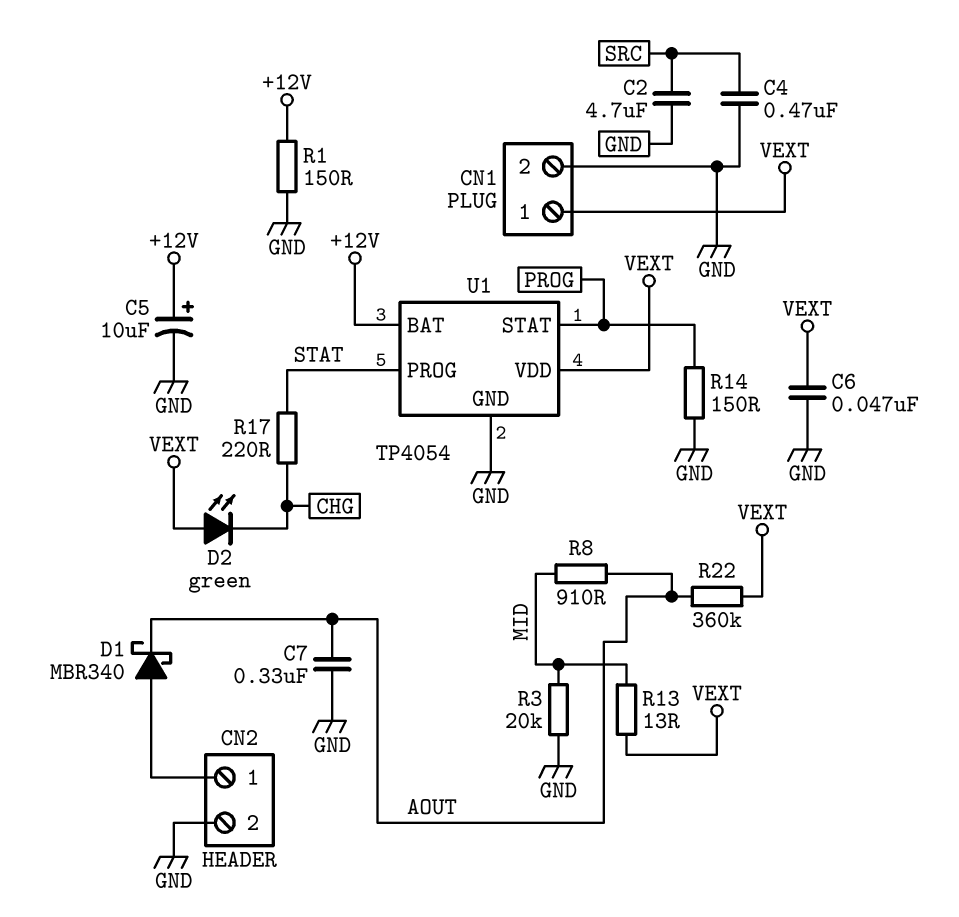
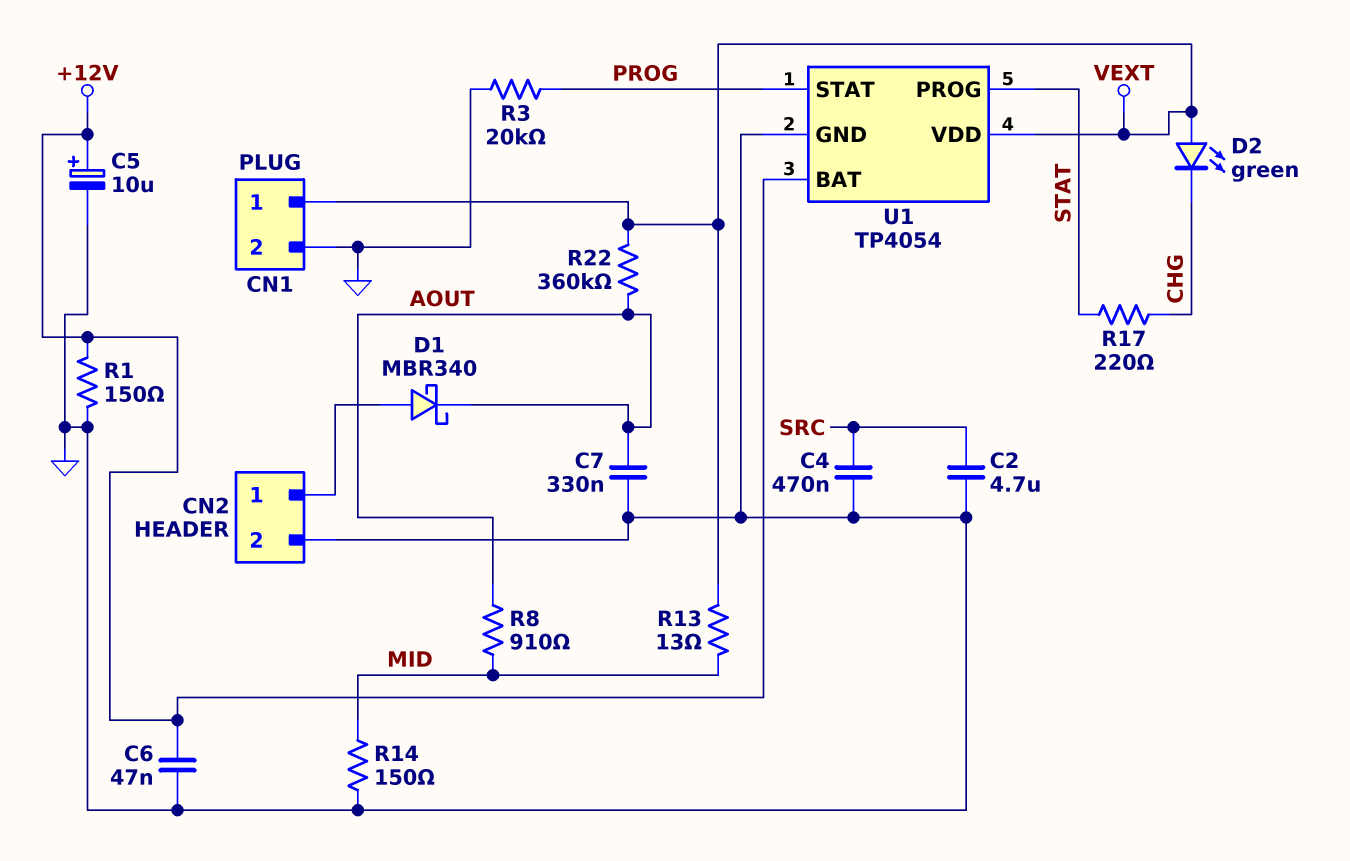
C6: 47nF (GND, VEXT) -> 47nF (+12V, GND)
R3: 20k (GND, MID) -> 20k (GND, PROG)
R14: 150 (GND, PROG) -> 150 (GND, MID)

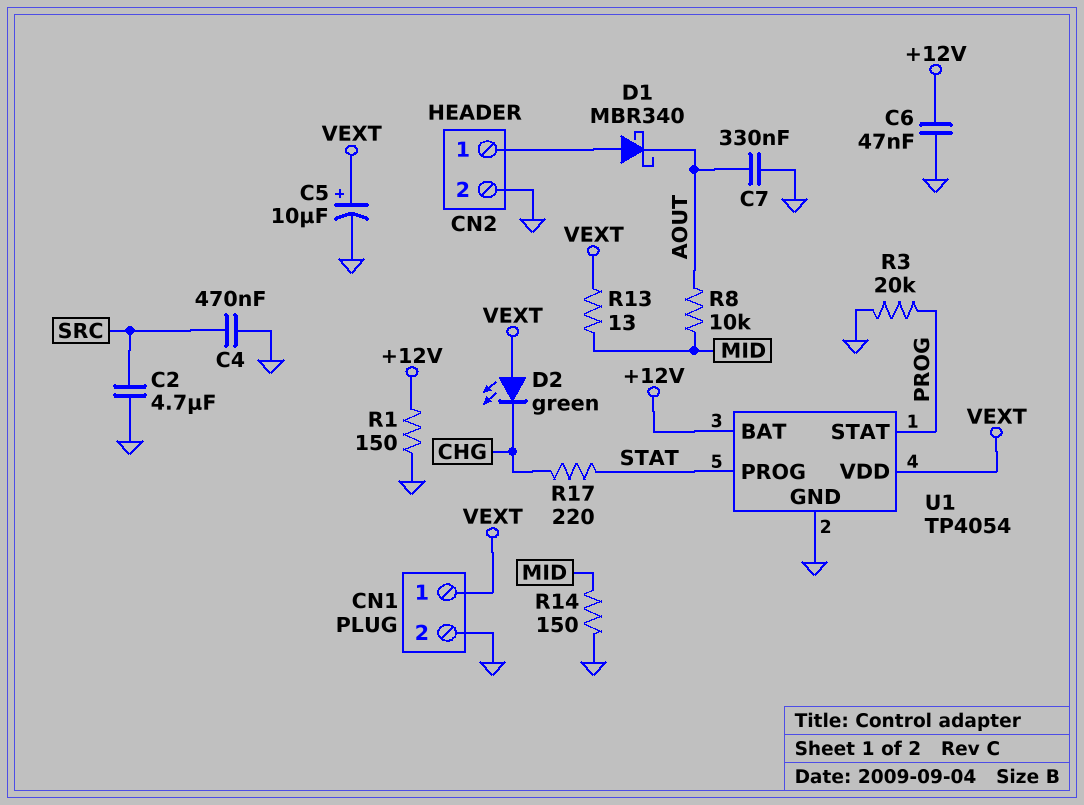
C5: 10uF (plus +12V, minus GND) -> 10uF (plus VEXT, minus GND)
R8: 910 (AOUT, MID) -> 10k (AOUT, MID)
R22: 360k (AOUT, VEXT) -> none

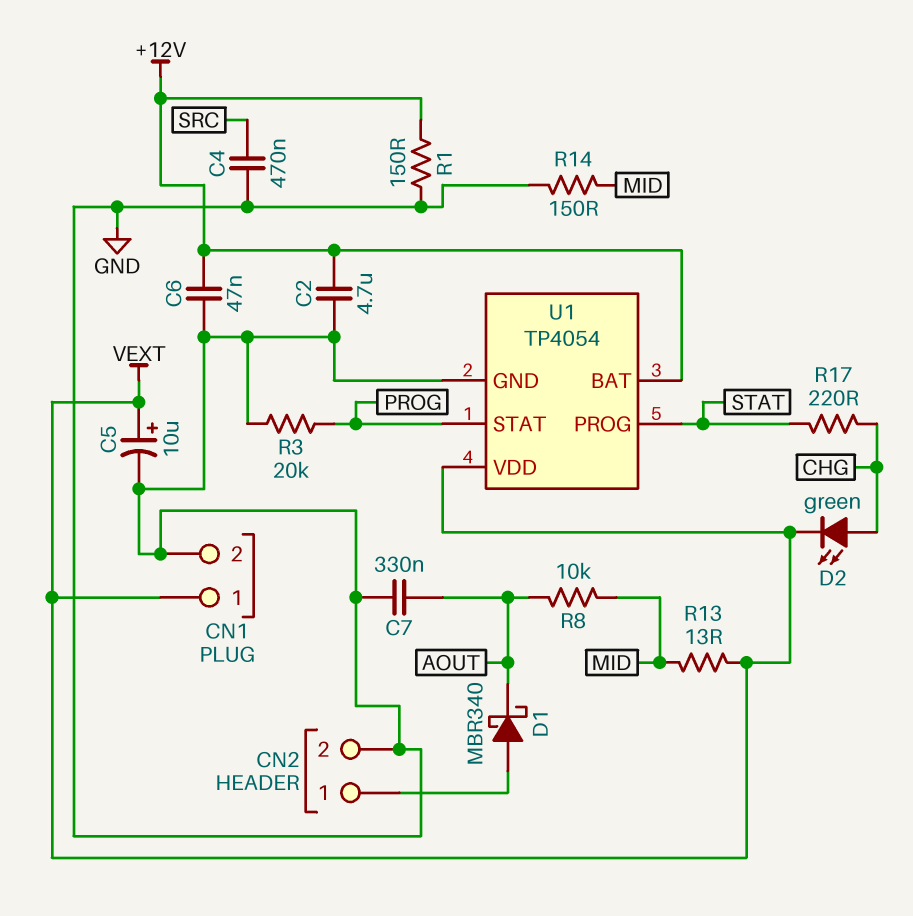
C2: 4.7uF (GND, SRC) -> 4.7uF (+12V, GND)
D2: LED green (A VEXT, K CHG) -> LED green (A CHG, K VEXT)

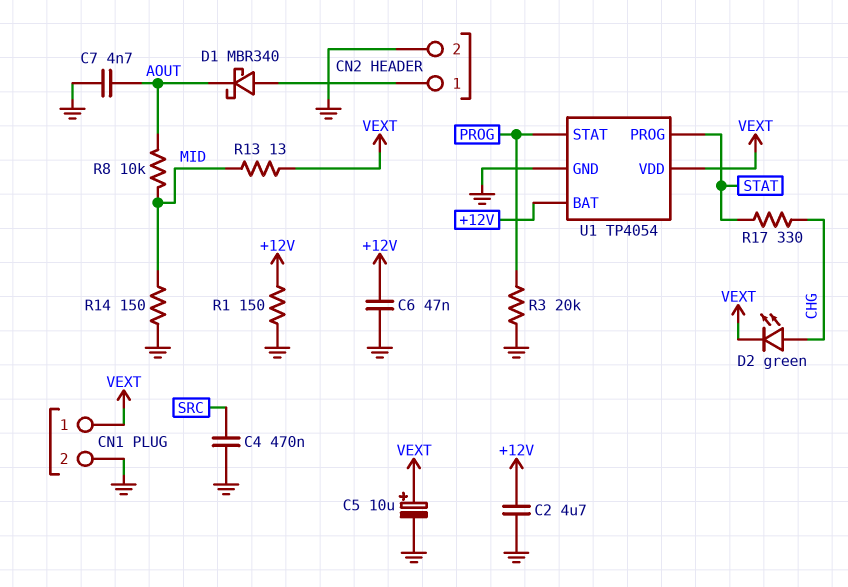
C7: 330nF (AOUT, GND) -> 4.7nF (AOUT, GND)
R17: 220 (CHG, STAT) -> 330 (CHG, STAT)

